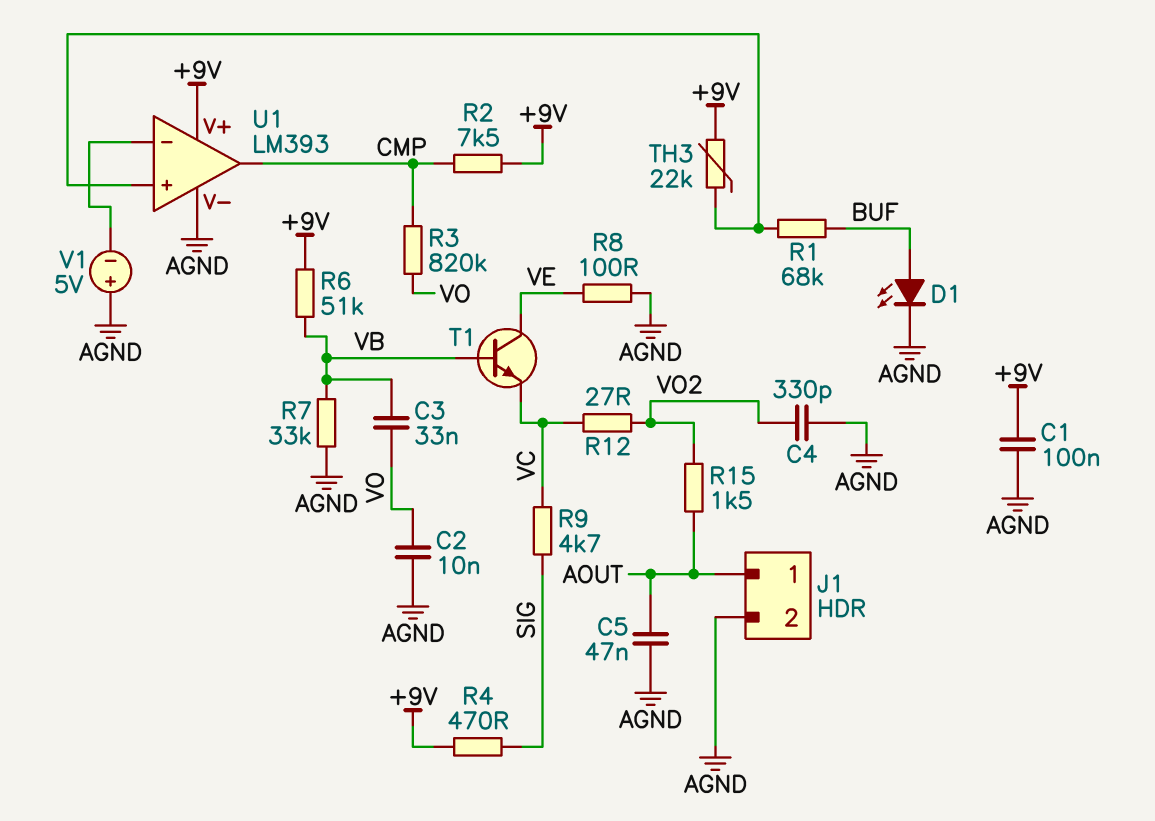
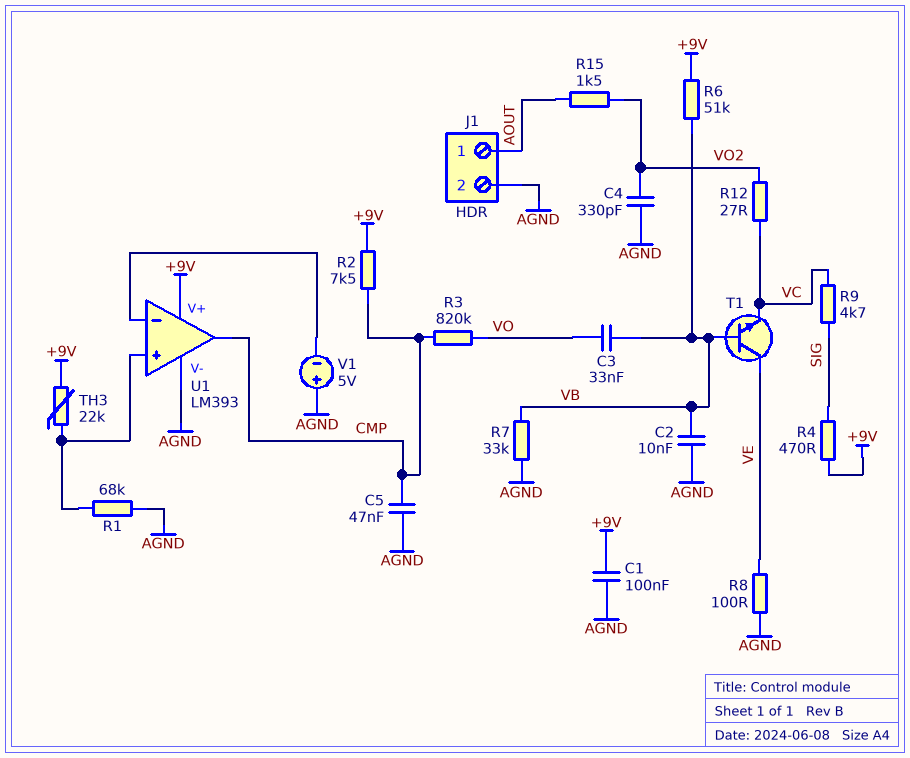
C2: 10nF (AGND, VO) -> 10nF (AGND, VB)
C5: 47nF (AGND, AOUT) -> 47nF (AGND, CMP)
D1: LED (A BUF, K AGND) -> none
R1: 68k (BUF, U1/in+) -> 68k (AGND, U1/in+)

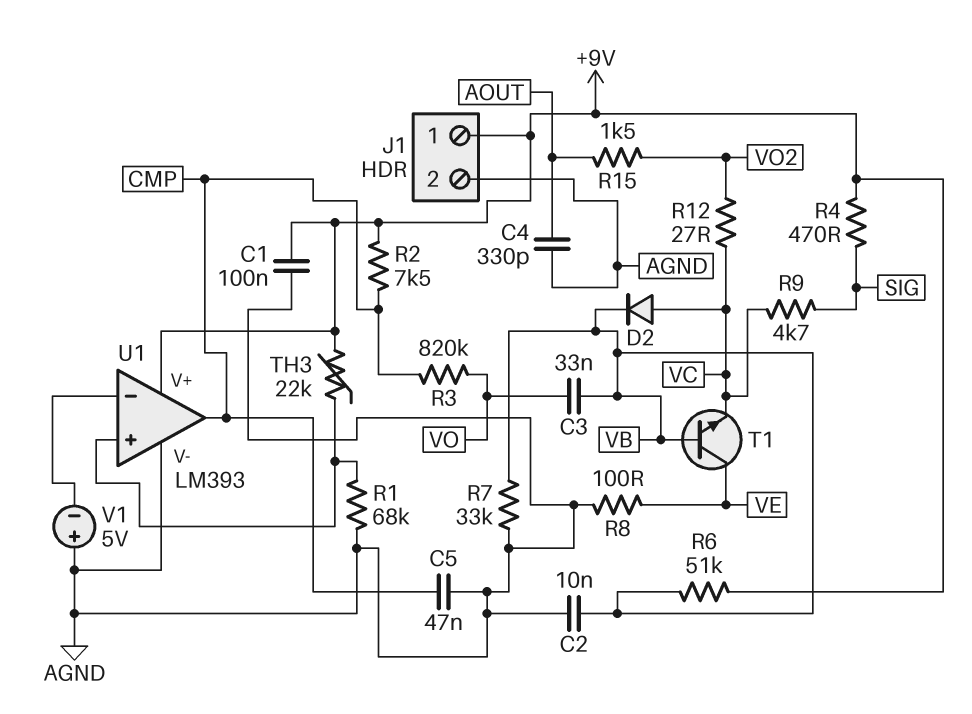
C4: 330pF (AGND, VO2) -> 330pF (AGND, AOUT)
D2: none -> diode (A VC, K VB)
J1 pin 1: AOUT -> +9V

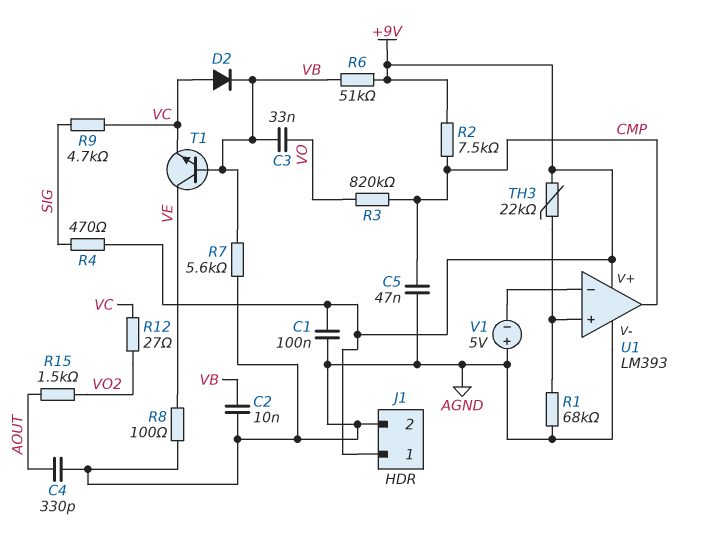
R7: 33k (AGND, VB) -> 5.6k (AGND, VB)

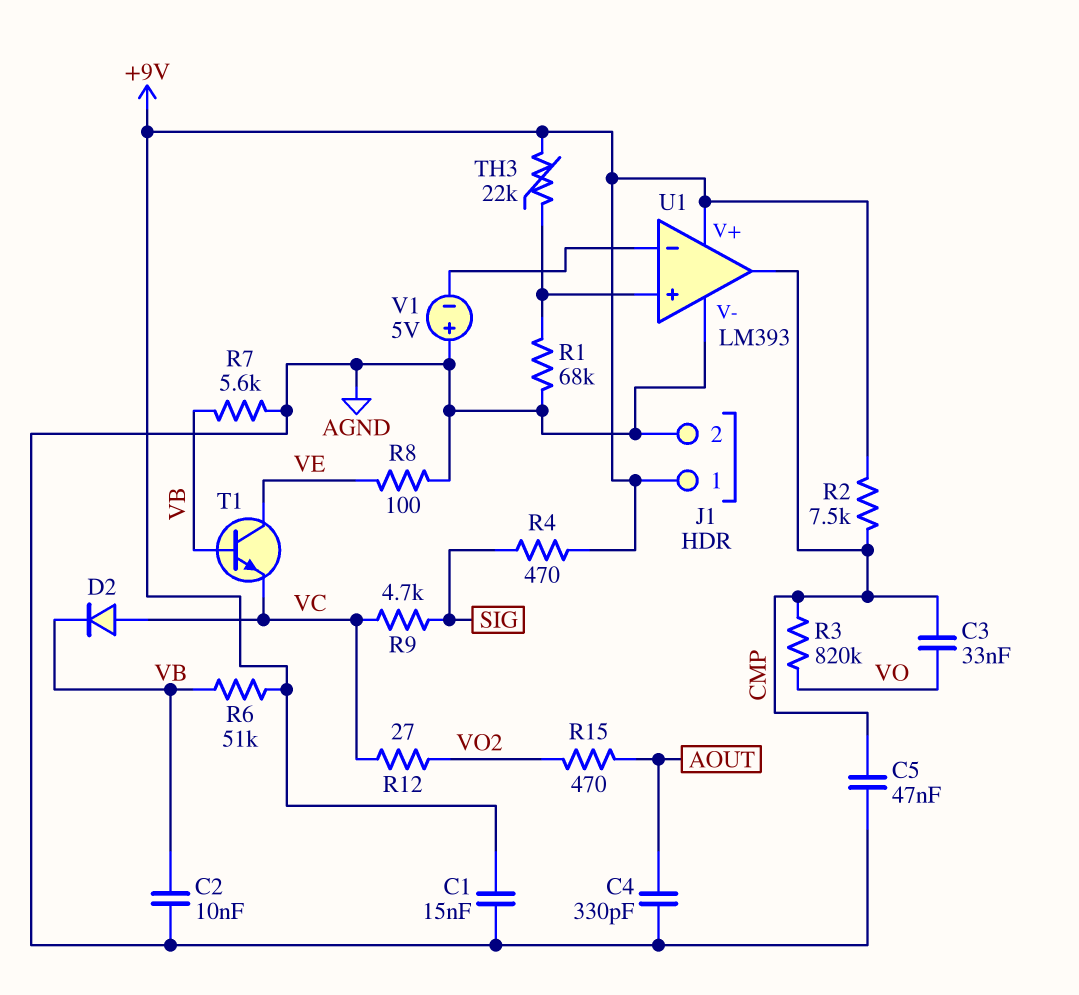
C1: 100nF (+9V, AGND) -> 15nF (+9V, AGND)
C3: 33nF (VB, VO) -> 33nF (CMP, VO)
R15: 1.5k (AOUT, VO2) -> 470 (AOUT, VO2)

